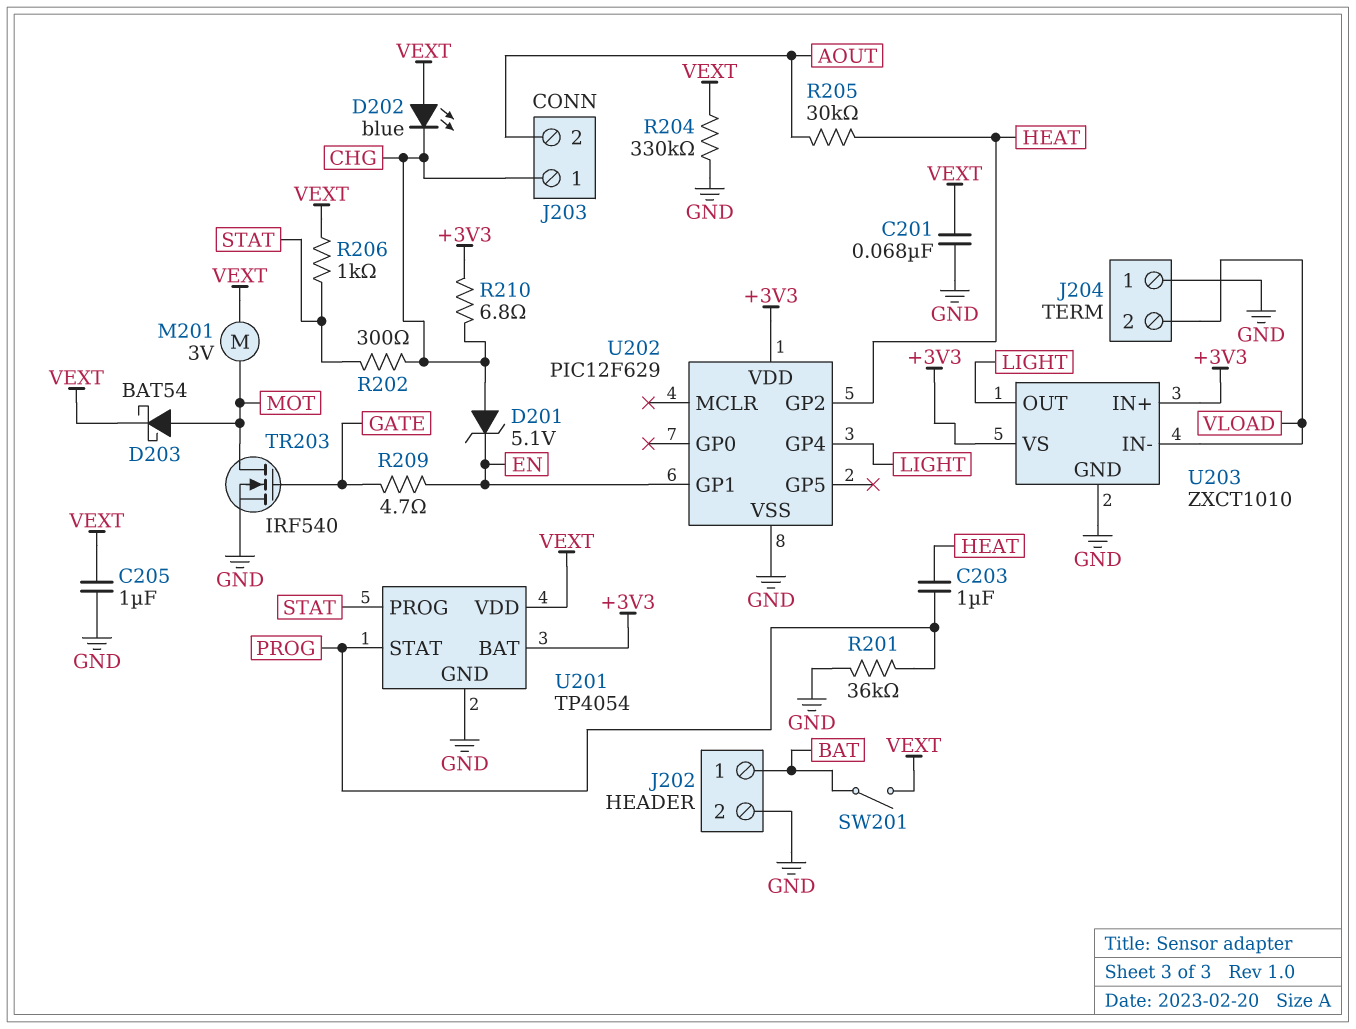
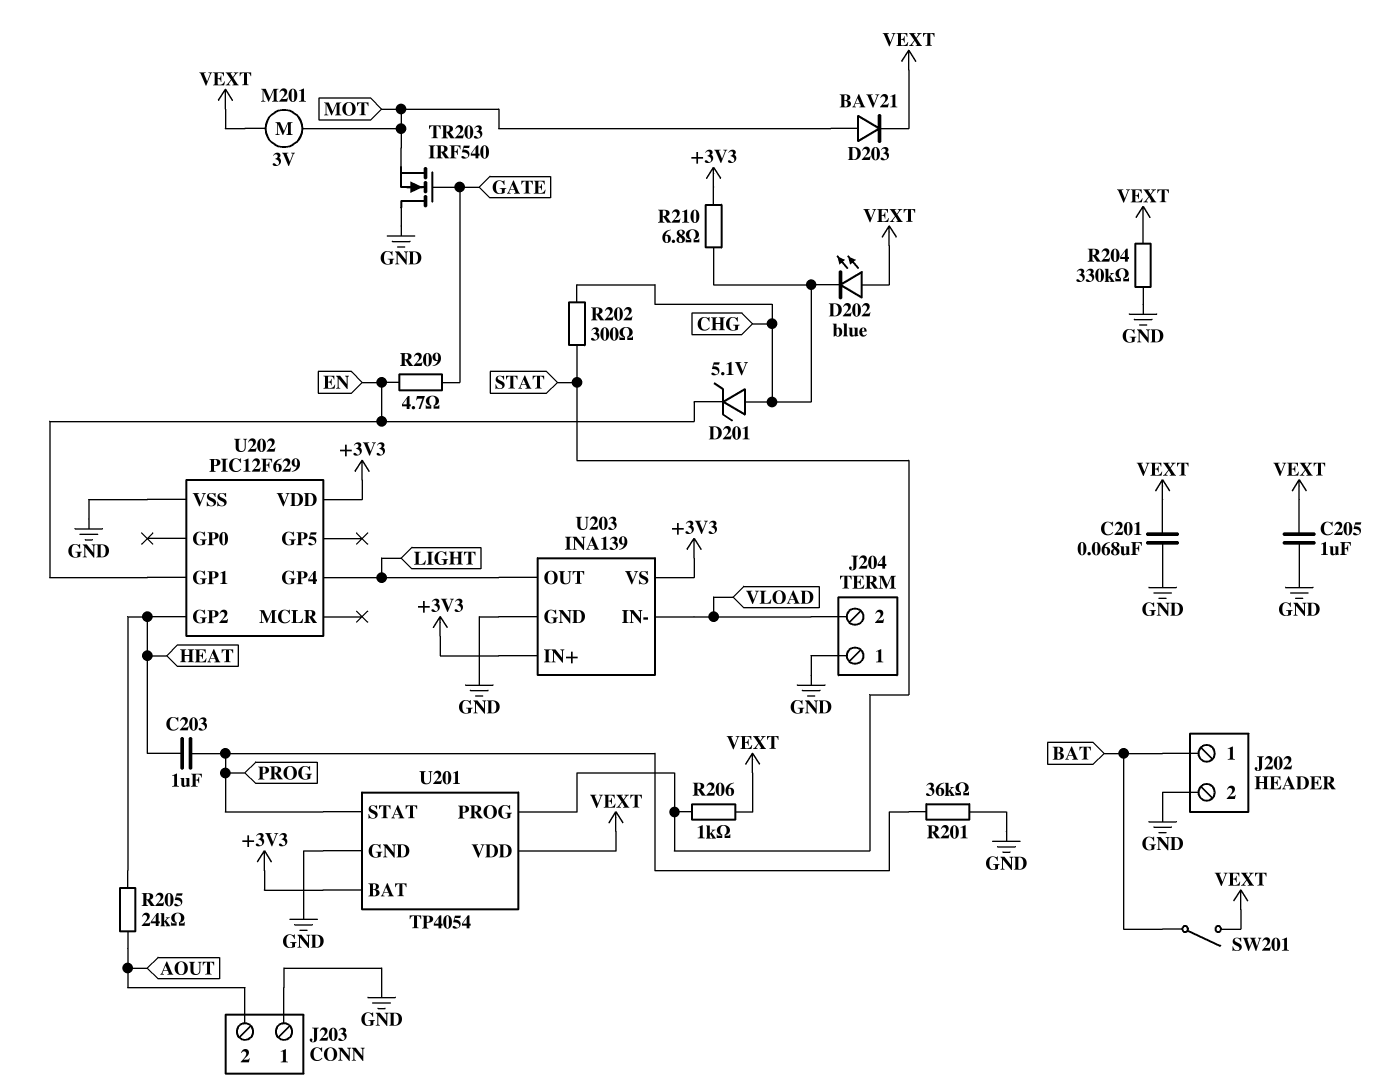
D203: schottky BAT54 (A MOT, K VEXT) -> diode BAV21 (A MOT, K VEXT)
J203 pin 1: CHG -> GND
R205: 30k (AOUT, HEAT) -> 24k (AOUT, HEAT)
TR203: NMOS IRF540 (G GATE, D MOT, S GND) -> NMOS IRF540 (G GATE, D GND, S MOT)
U203: ZXCT1010 -> INA139

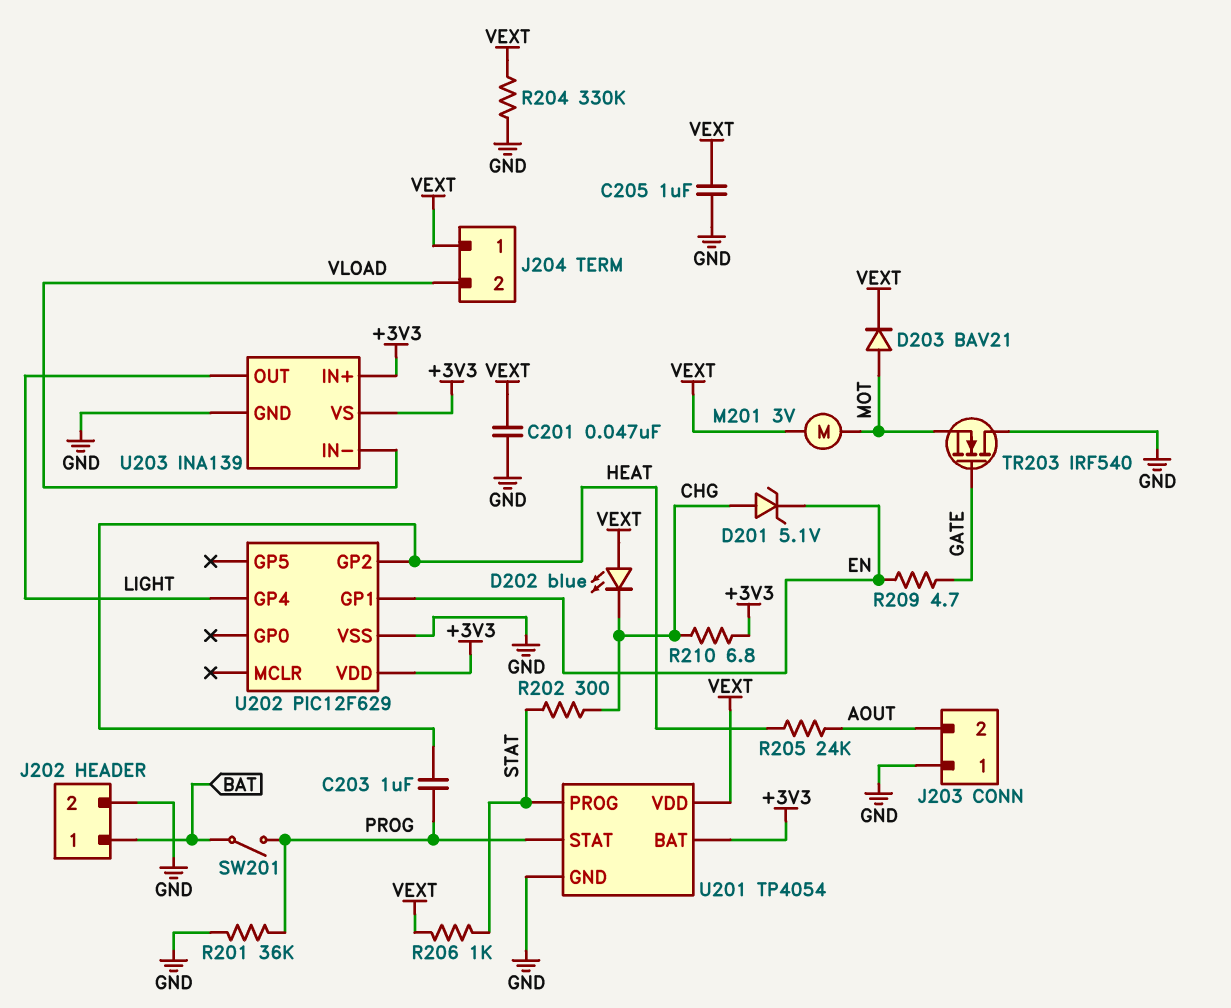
C201: 68nF (GND, VEXT) -> 47nF (GND, VEXT)
J204 pin 1: GND -> VEXT
SW201: switch (BAT, VEXT) -> switch (BAT, PROG)

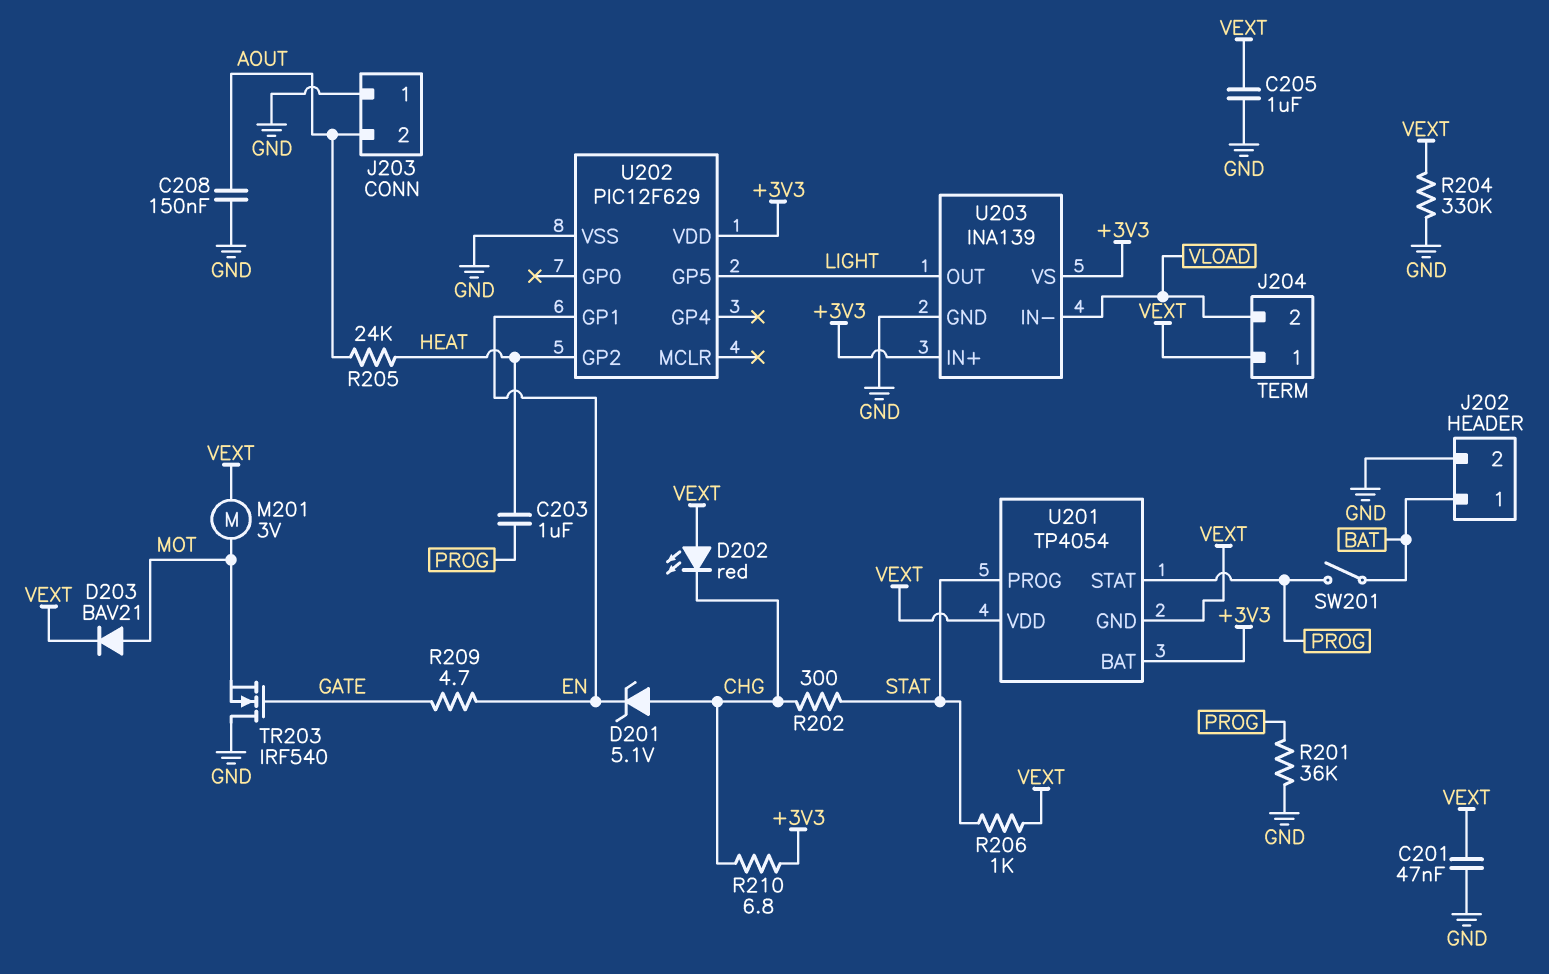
C208: none -> 150nF (AOUT, GND)
D202: LED blue (A VEXT, K CHG) -> LED red (A VEXT, K CHG)
U201 pin GND: GND -> VEXT
U202 pin GP4: LIGHT -> none
U202 pin GP5: none -> LIGHT

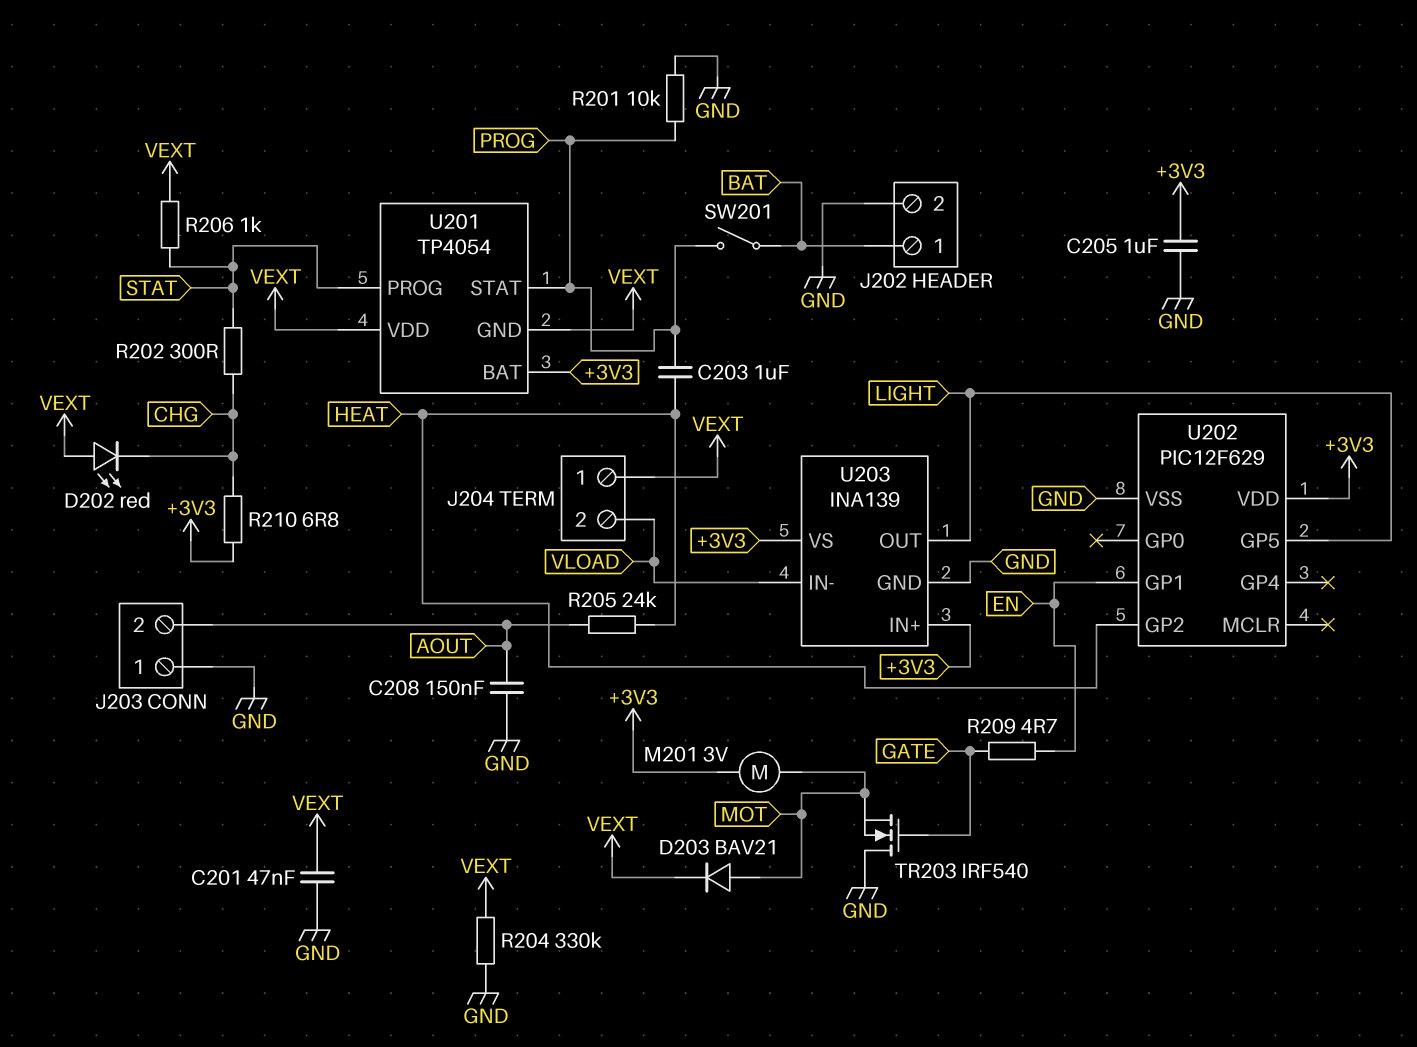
C205: 1uF (GND, VEXT) -> 1uF (+3V3, GND)
D201: zener 5.1V (A CHG, K EN) -> none
M201: motor 3V (MOT, VEXT) -> motor 3V (+3V3, MOT)
R201: 36k (GND, PROG) -> 10k (GND, PROG)

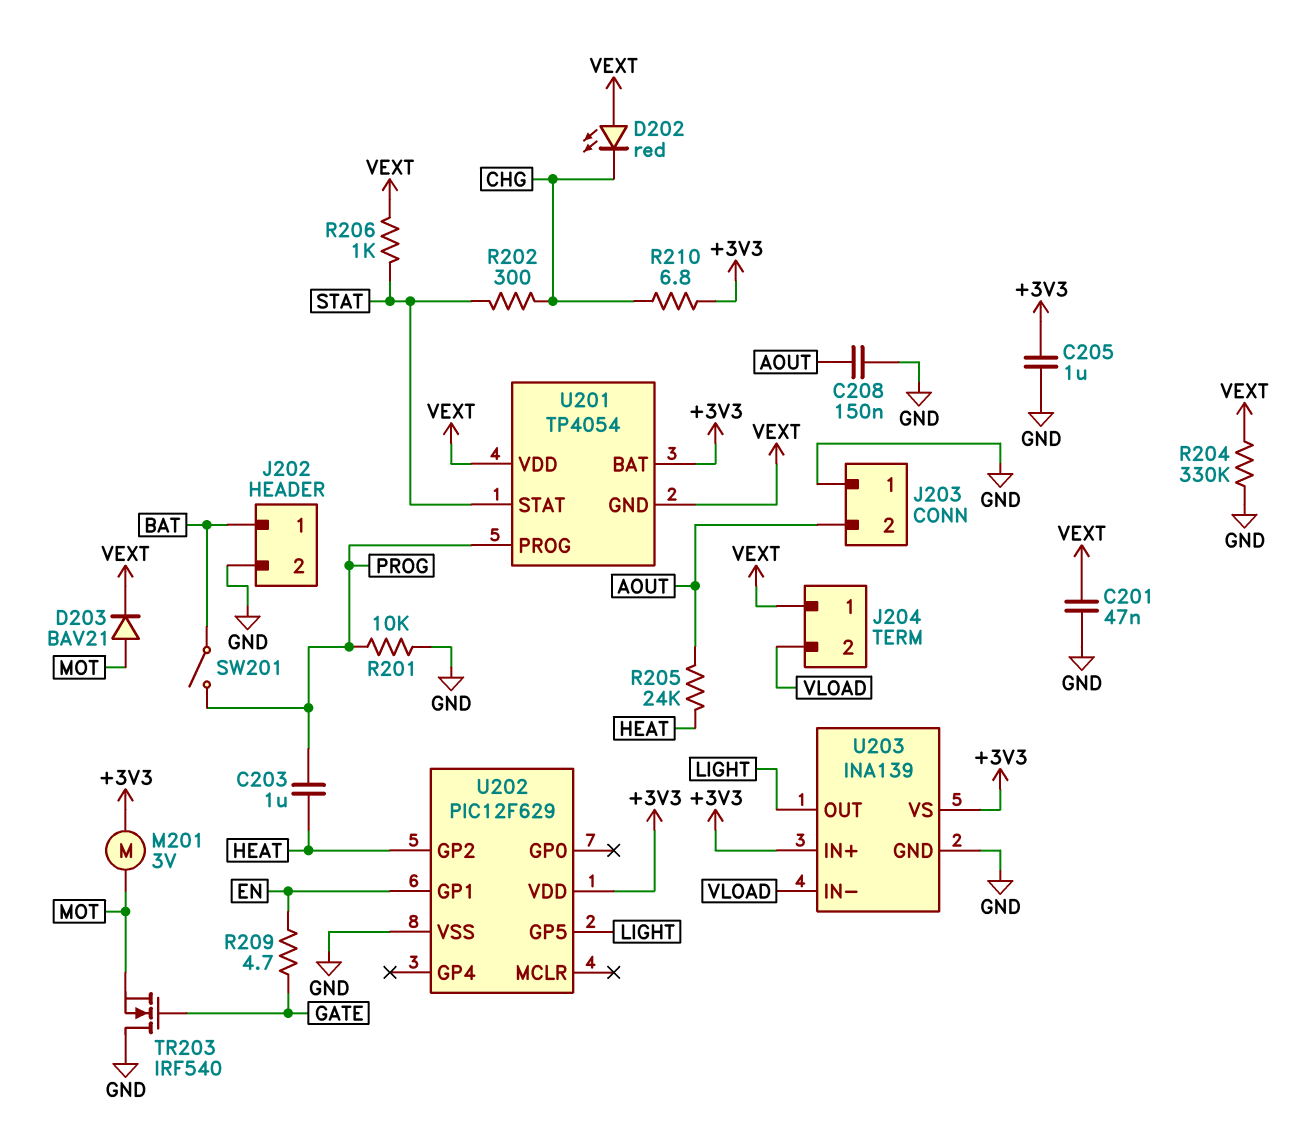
U201 pin PROG: STAT -> PROG
U201 pin STAT: PROG -> STAT

